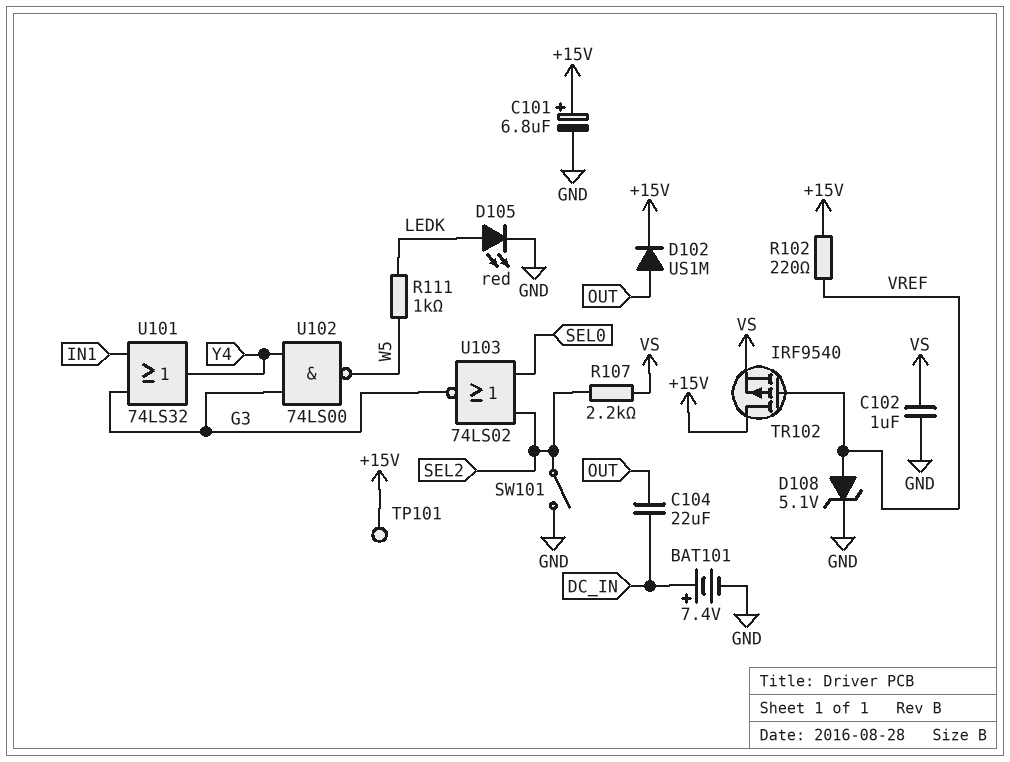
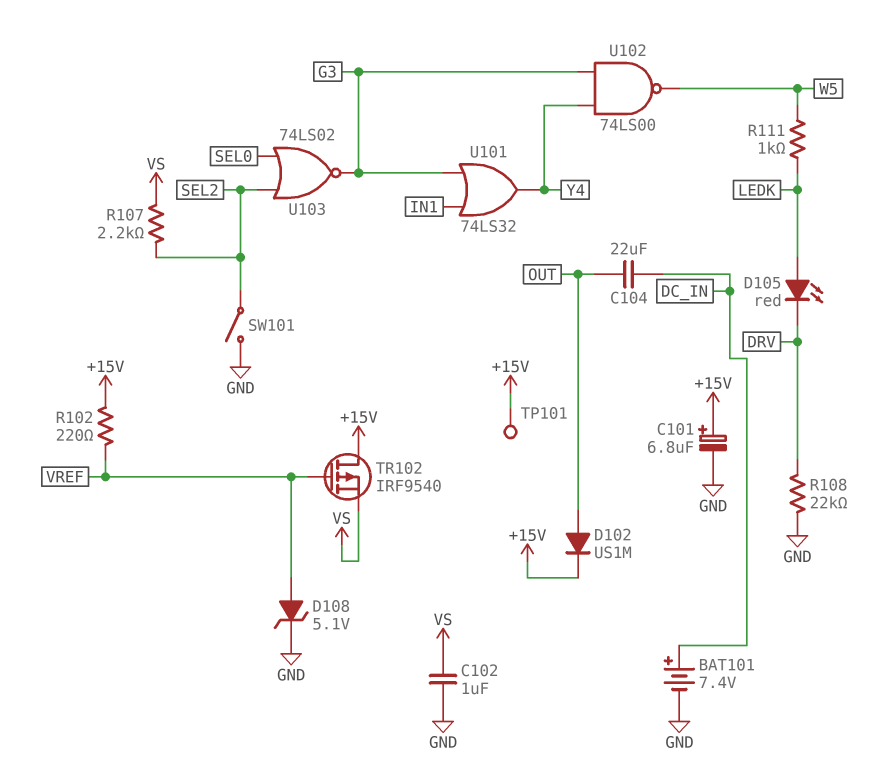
D105: LED red (A LEDK, K GND) -> LED red (A LEDK, K DRV)
R108: none -> 22k (DRV, GND)

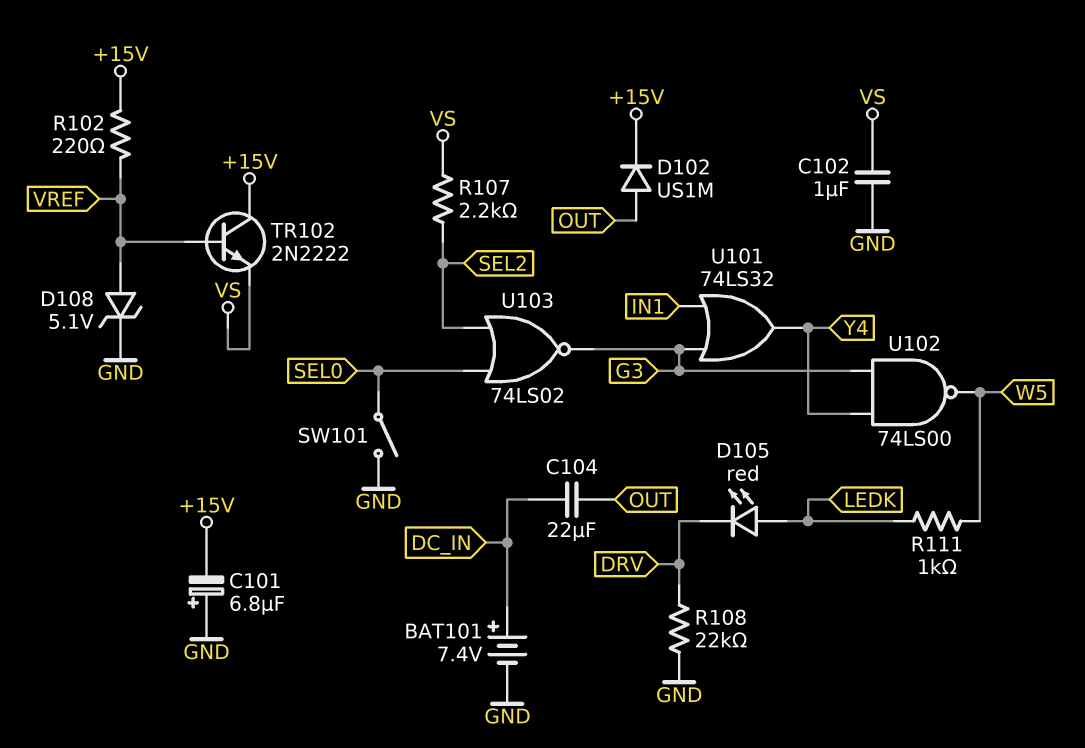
C101: 6.8uF (plus +15V, minus GND) -> 6.8uF (plus GND, minus +15V)
SW101: switch (GND, SEL2) -> switch (GND, SEL0)
TP101: test point (+15V) -> none
TR102: PMOS IRF9540 (G VREF, D +15V, S VS) -> NPN 2N2222 (B VREF, C +15V, E VS)

